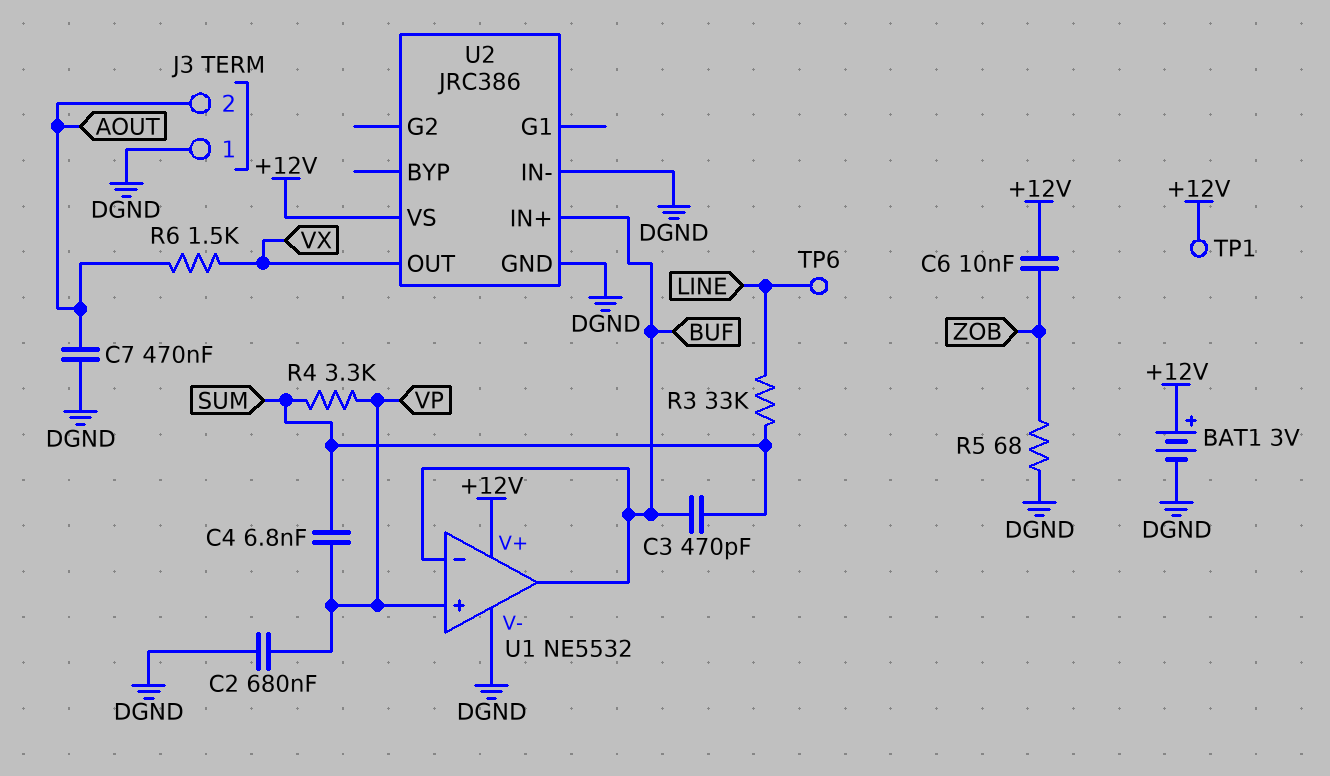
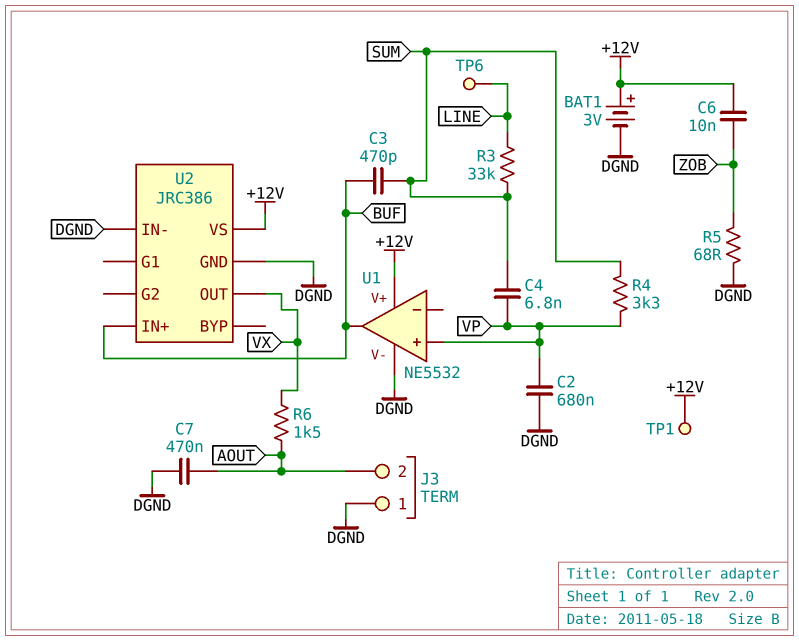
U1 pin in-: BUF -> none

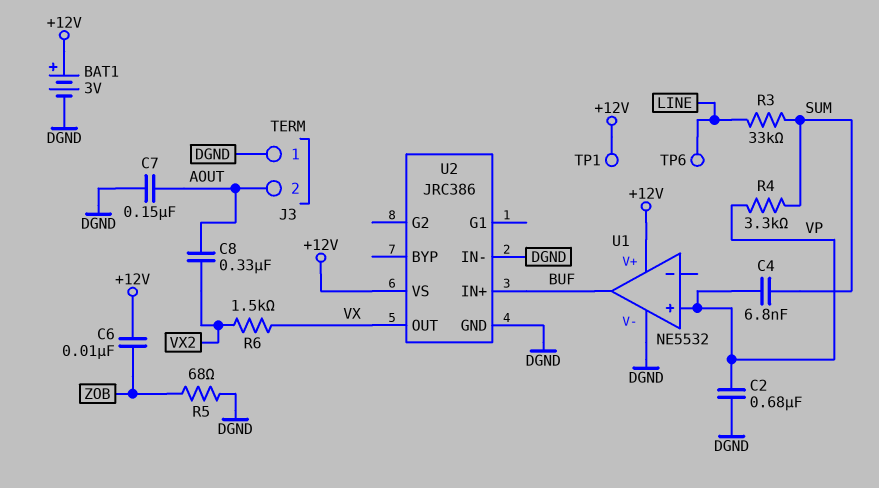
C3: 470pF (BUF, SUM) -> none
C7: 470nF (AOUT, DGND) -> 150nF (AOUT, DGND)
C8: none -> 330nF (AOUT, VX2)
R6: 1.5k (AOUT, VX) -> 1.5k (VX, VX2)

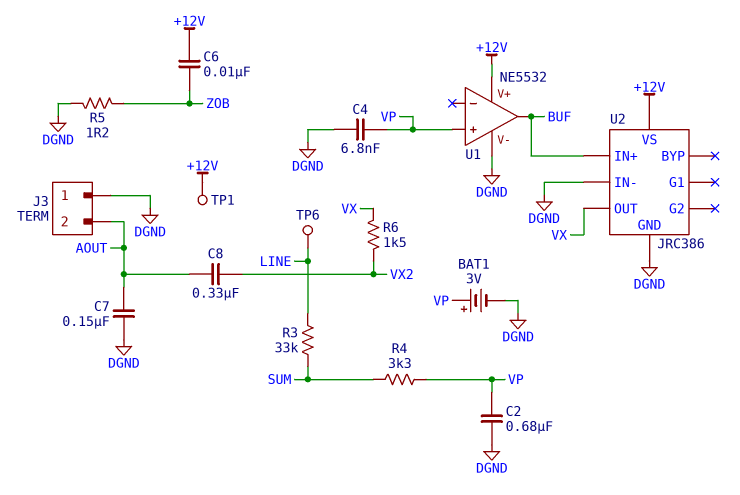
BAT1: 3V (plus +12V, minus DGND) -> 3V (plus VP, minus DGND)
C4: 6.8nF (SUM, VP) -> 6.8nF (DGND, VP)
R5: 68 (DGND, ZOB) -> 1.2 (DGND, ZOB)

